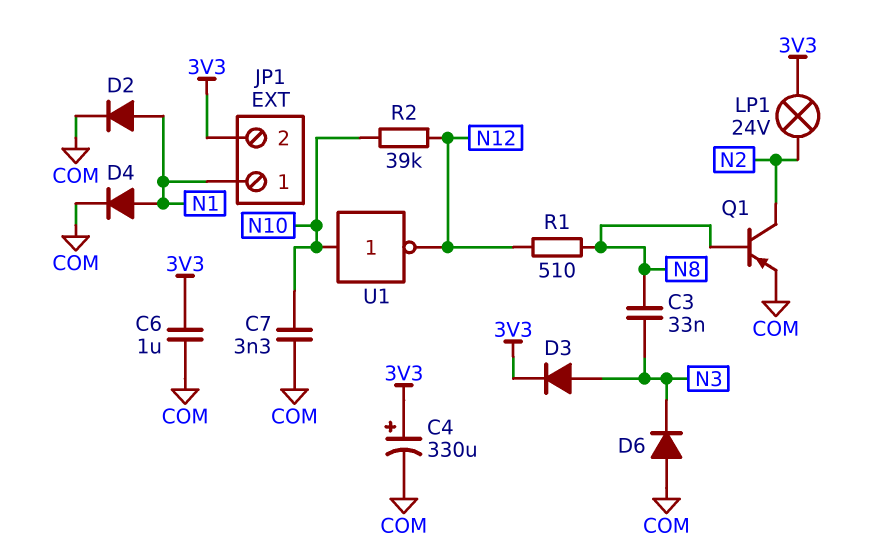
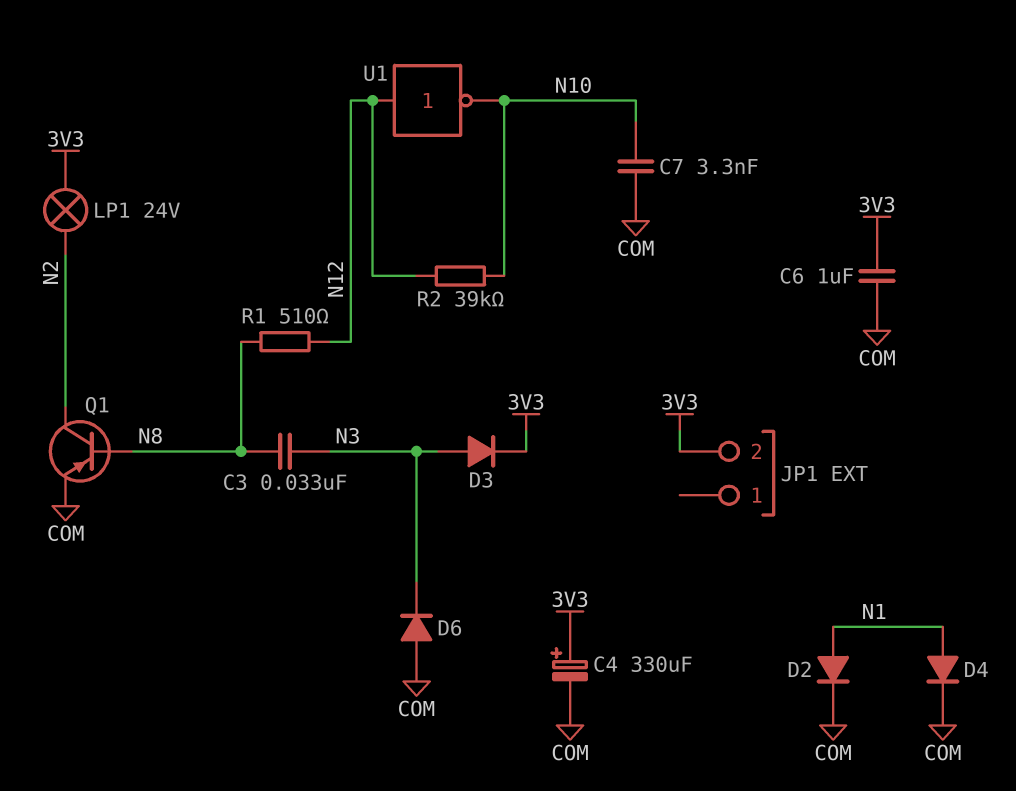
JP1 pin 1: N1 -> none
U1: NOT (in N10, out N12) -> NOT (in N12, out N10)

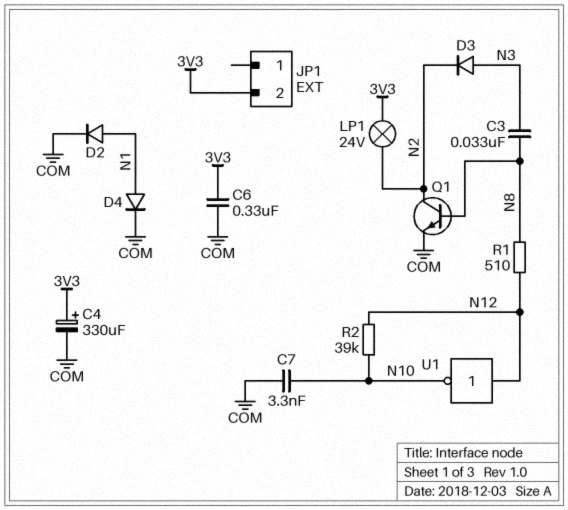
C6: 1uF (3V3, COM) -> 330nF (3V3, COM)
D3: diode (A N3, K 3V3) -> diode (A N3, K N2)
D6: diode (A COM, K N3) -> none
Q1: PNP (B N8, C N2, E COM) -> NPN (B N8, C N2, E COM)

